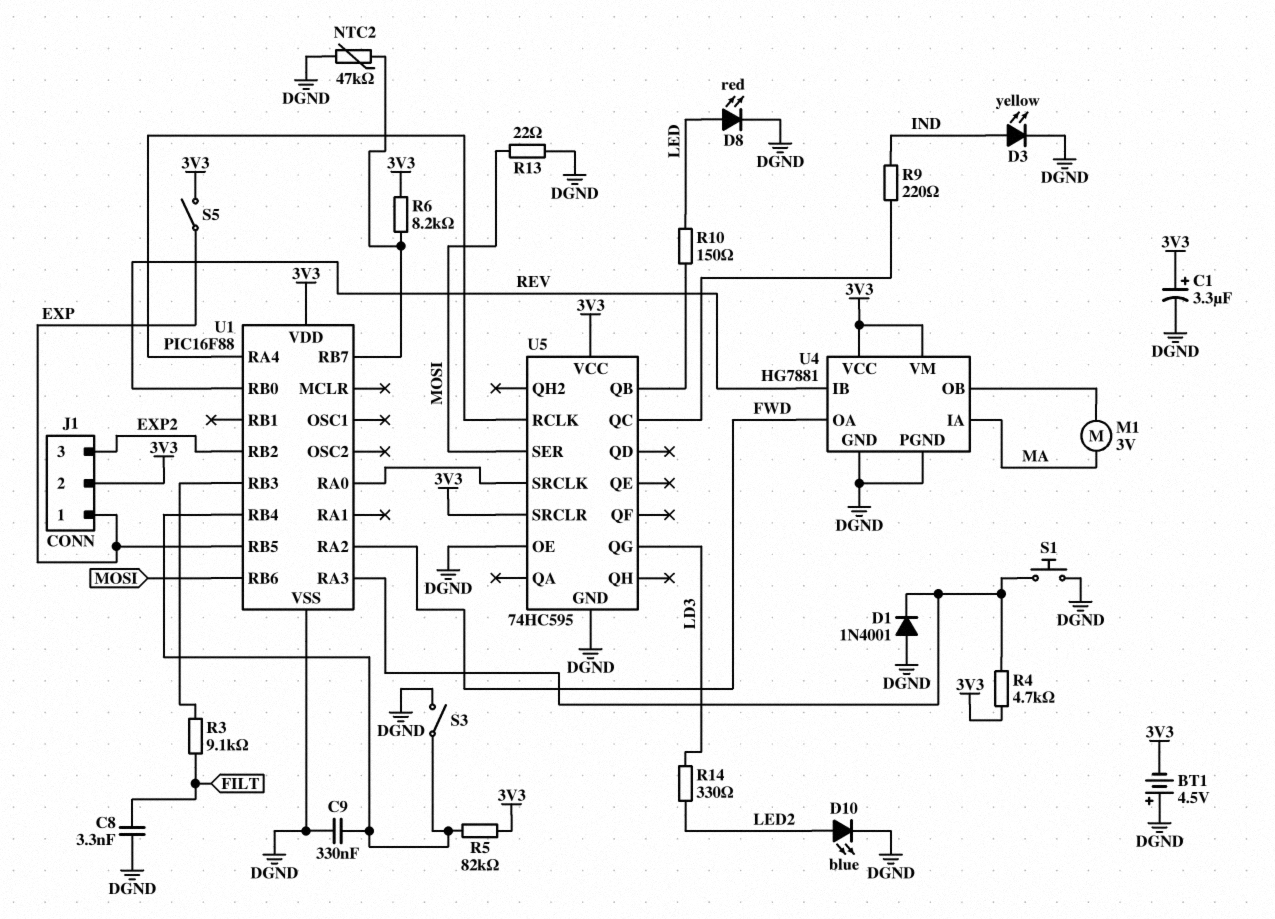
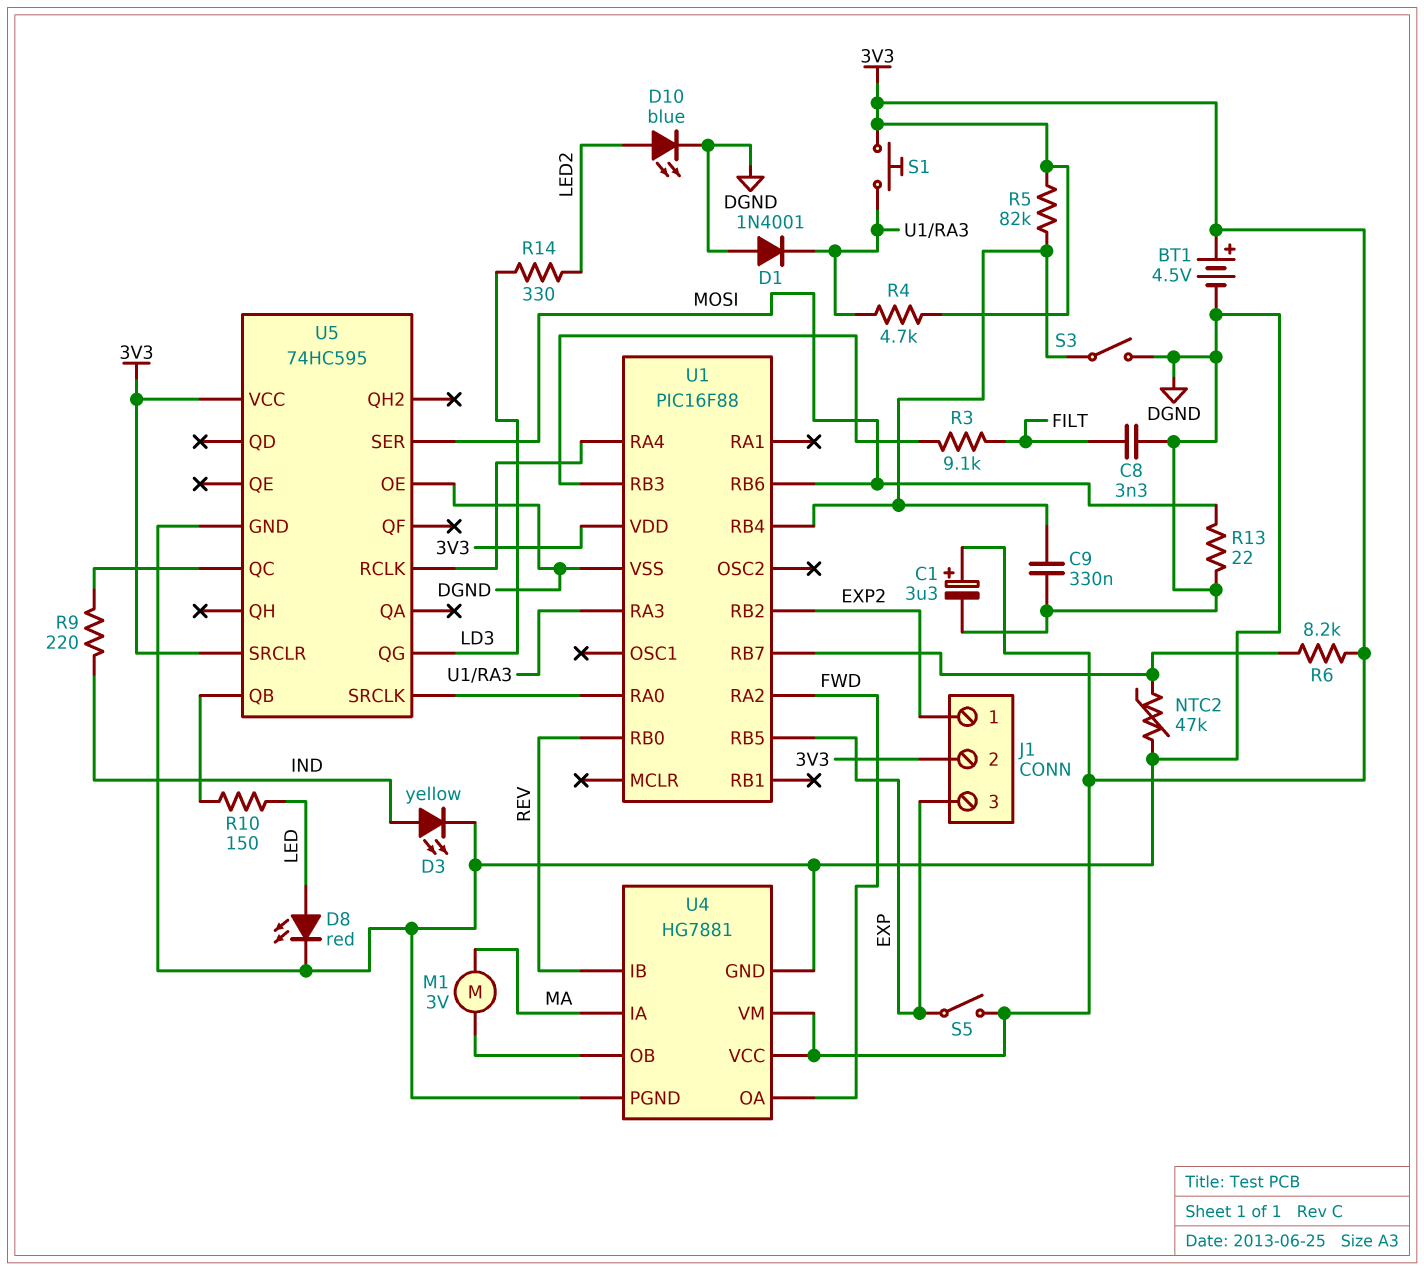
BT1: 4.5V (plus DGND, minus 3V3) -> 4.5V (plus 3V3, minus DGND)
J1 pin 1: EXP -> EXP2
J1 pin 3: EXP2 -> EXP
S1: button (DGND, U1/RA3) -> button (3V3, U1/RA3)

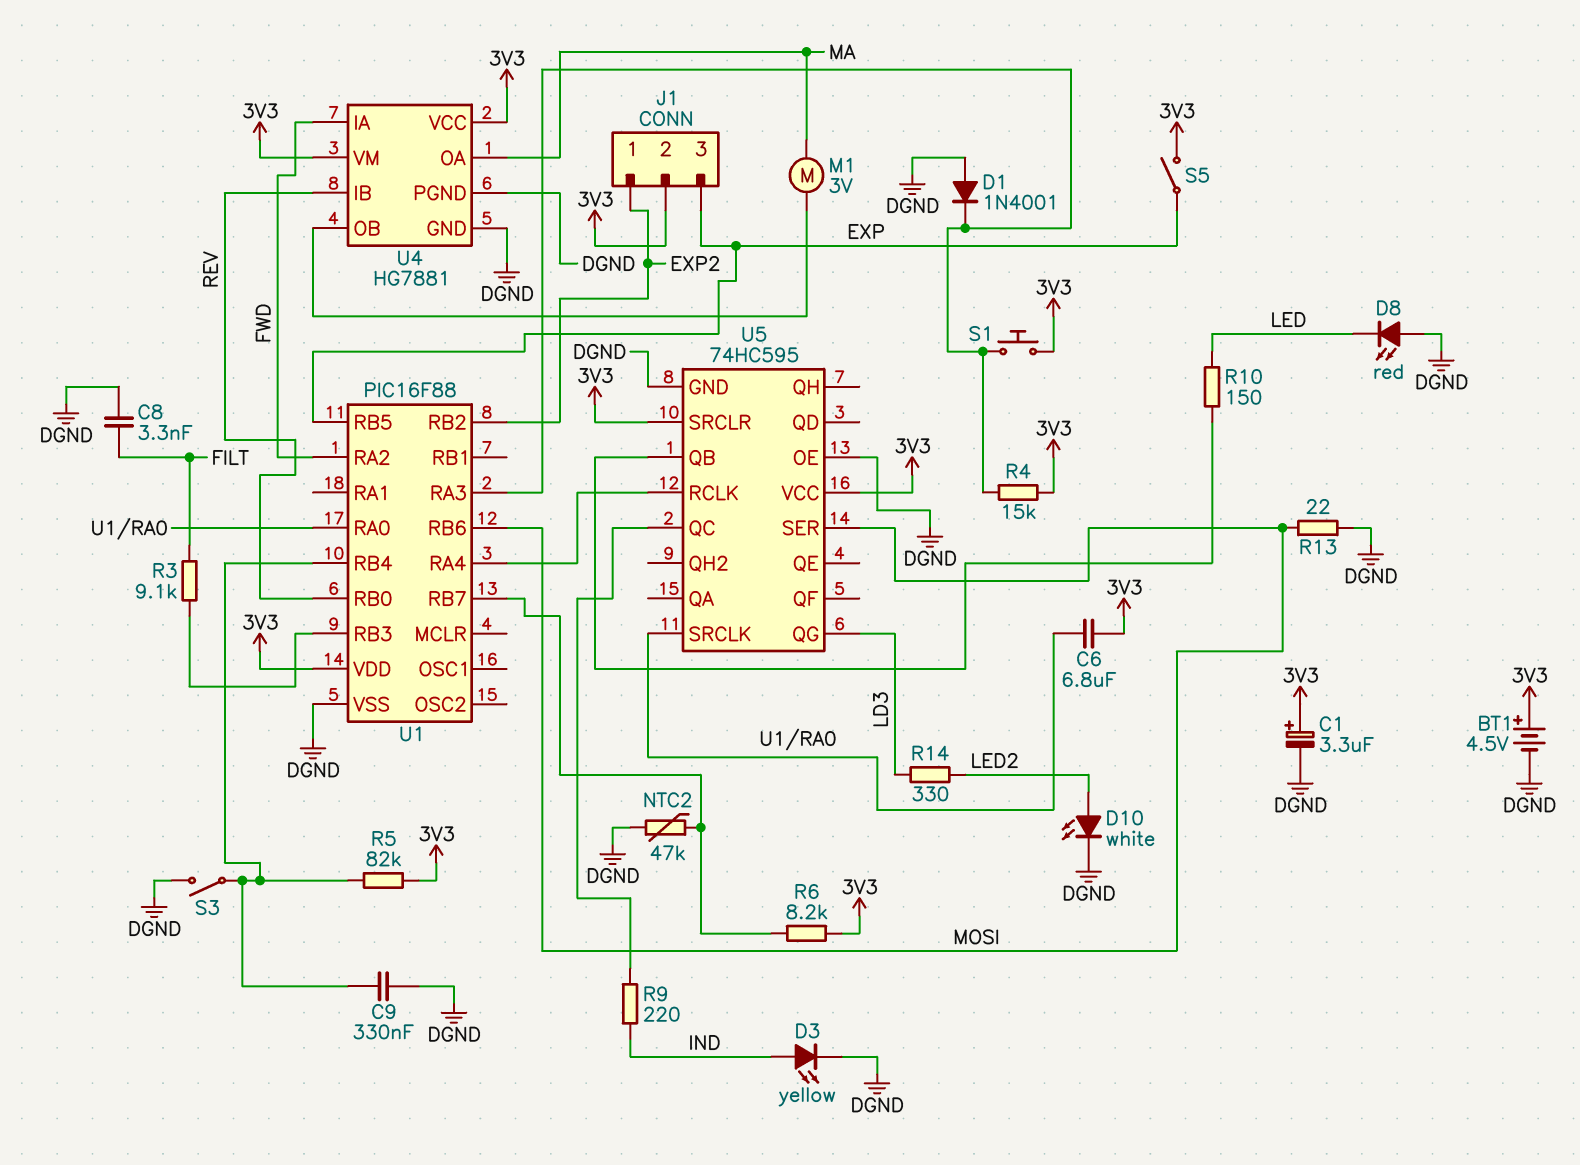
C6: none -> 6.8uF (3V3, U1/RA0)
D8: LED red (A LED, K DGND) -> LED red (A DGND, K LED)
D10: LED blue (A LED2, K DGND) -> LED white (A LED2, K DGND)
R4: 4.7k (3V3, U1/RA3) -> 15k (3V3, U1/RA3)
U4 pin IA: MA -> FWD
U4 pin OA: FWD -> MA

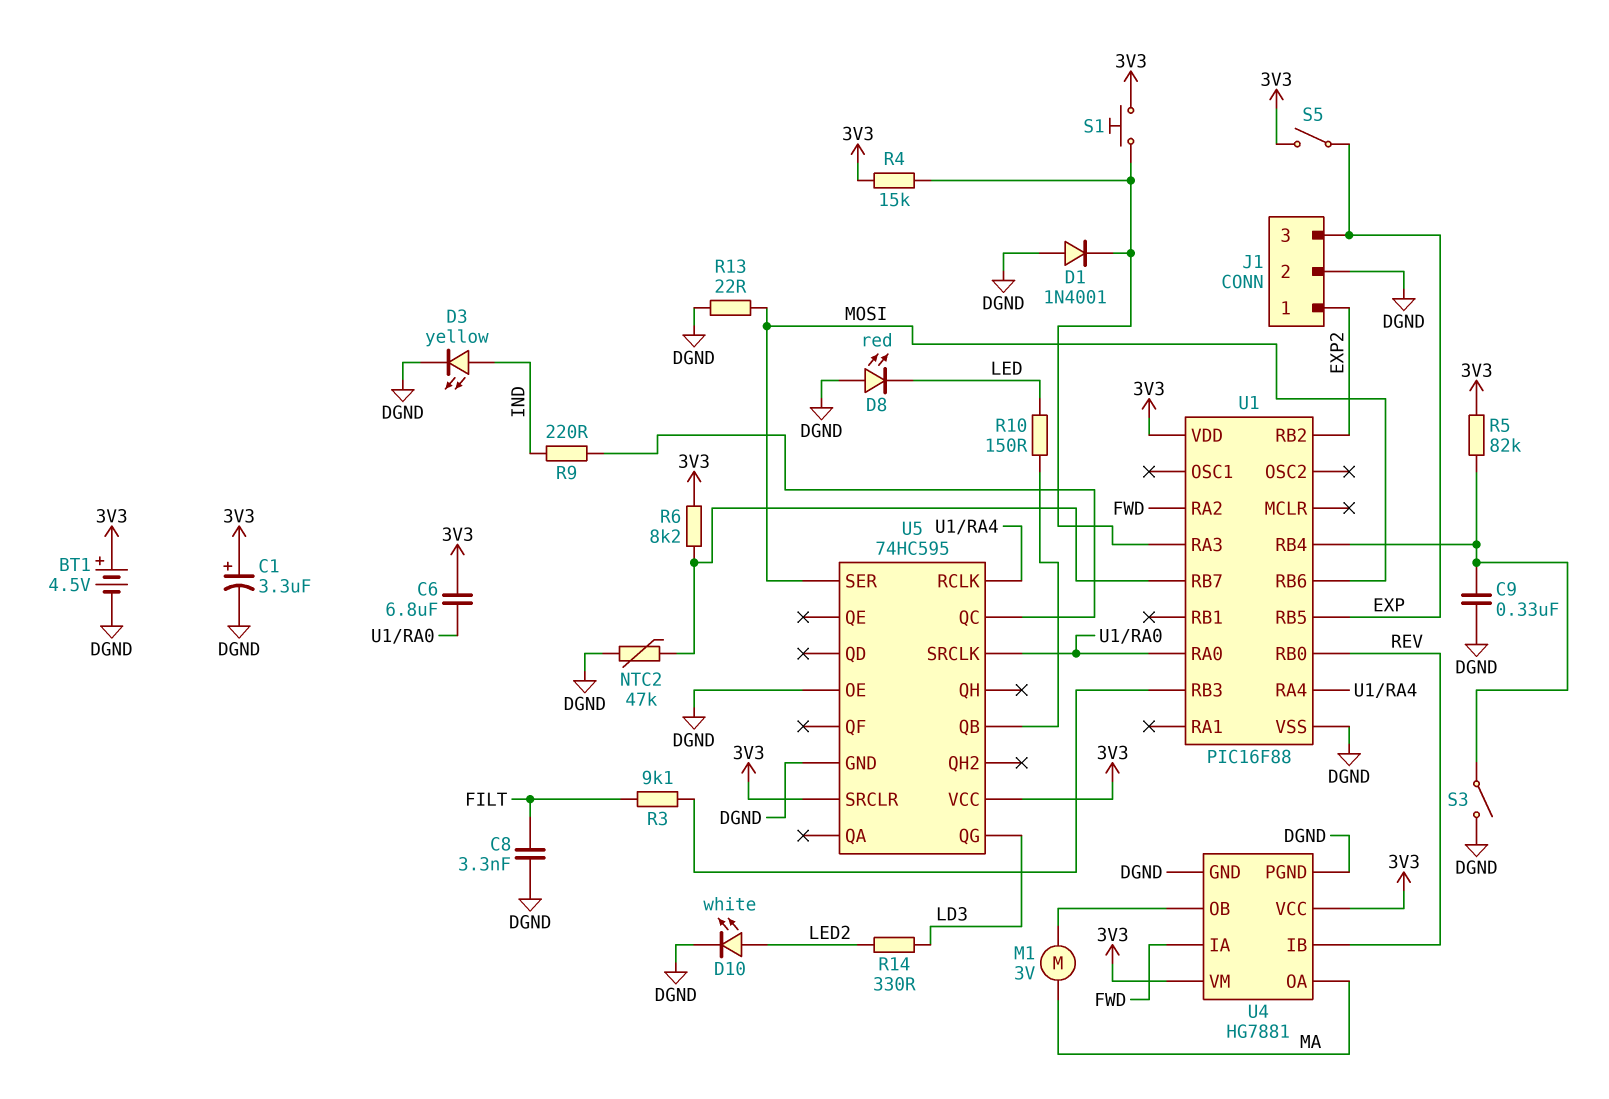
J1 pin 2: 3V3 -> DGND

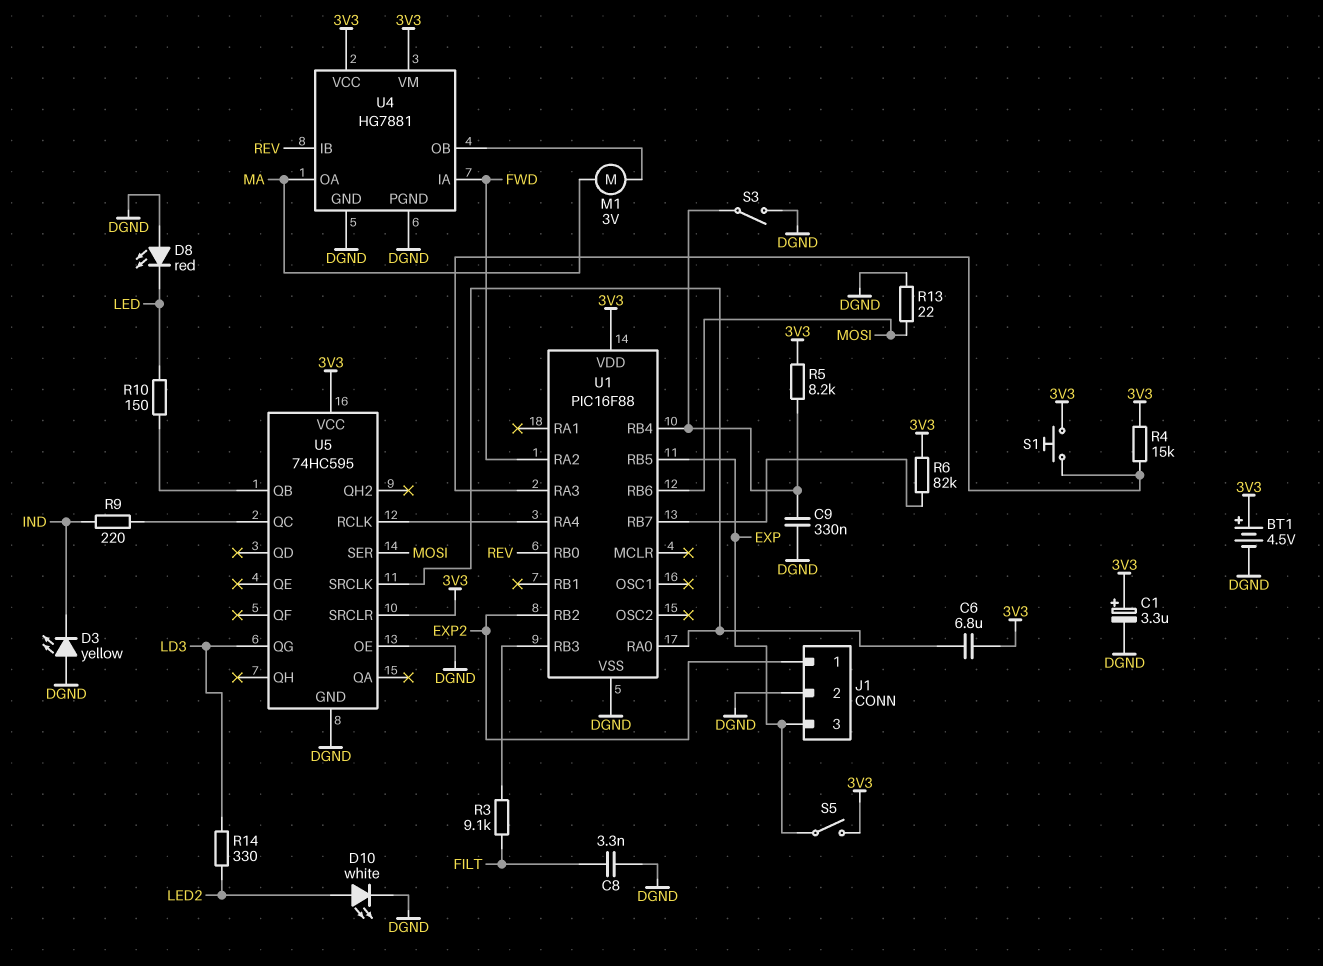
D1: diode 1N4001 (A DGND, K U1/RA3) -> none
D3: LED yellow (A IND, K DGND) -> LED yellow (A DGND, K IND)
NTC2: 47k (DGND, U1/RB7) -> none
R5: 82k (3V3, U1/RB4) -> 8.2k (3V3, U1/RB4)
R6: 8.2k (3V3, U1/RB7) -> 82k (3V3, U1/RB7)

